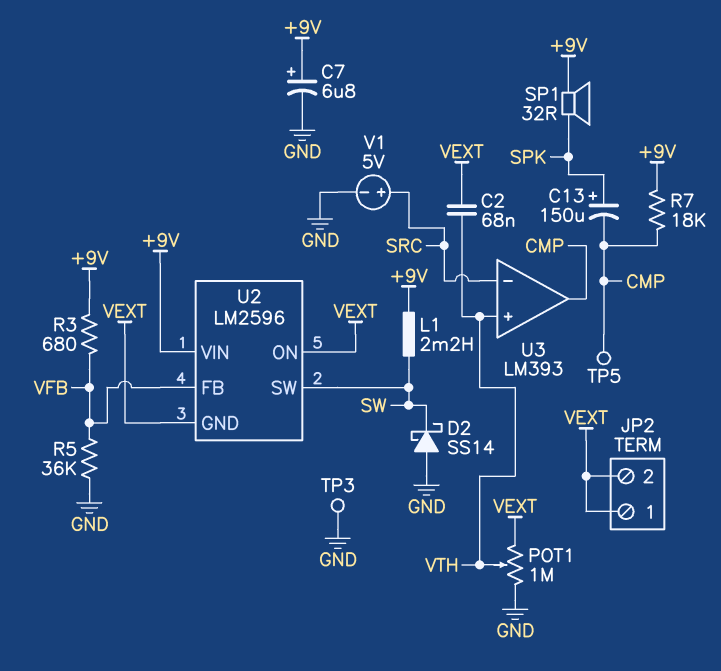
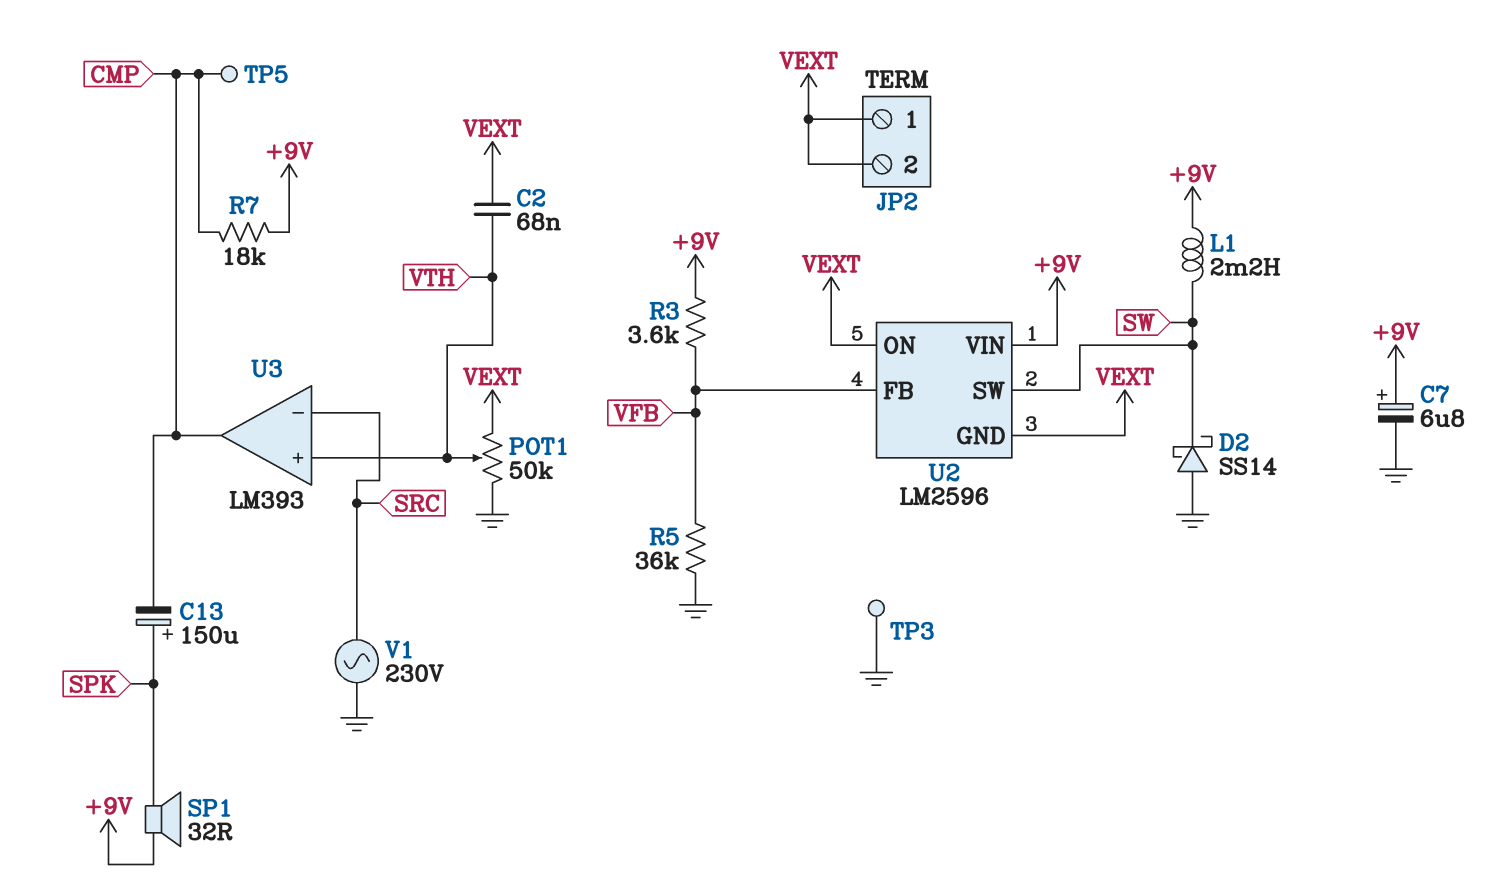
POT1: 1M (GND, VEXT, wiper VTH) -> 50k (GND, VEXT, wiper VTH)
R3: 680 (+9V, VFB) -> 3.6k (+9V, VFB)
V1: 5V (plus SRC, minus GND) -> AC 230V (GND, SRC)

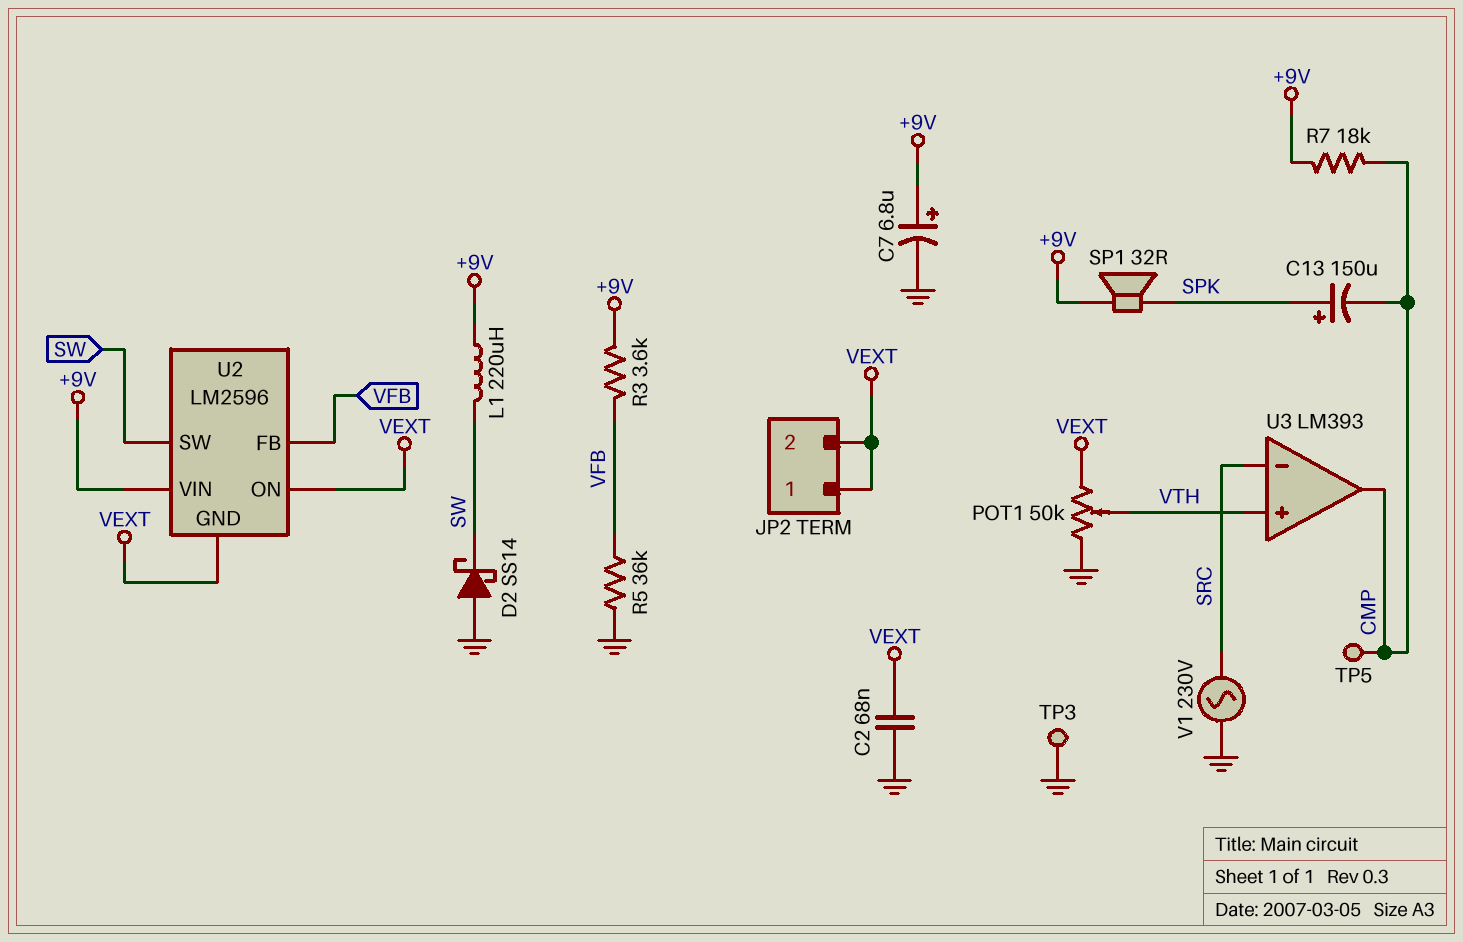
C2: 68nF (VEXT, VTH) -> 68nF (GND, VEXT)
L1: 2.2mH (+9V, SW) -> 220uH (+9V, SW)

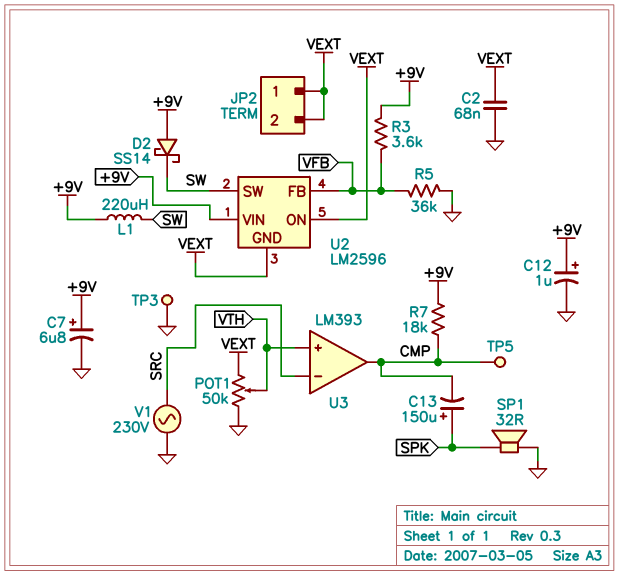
C12: none -> 1uF (plus +9V, minus GND)
D2: schottky SS14 (A GND, K SW) -> schottky SS14 (A +9V, K SW)
SP1: speaker 32R (+9V, SPK) -> speaker 32R (GND, SPK)

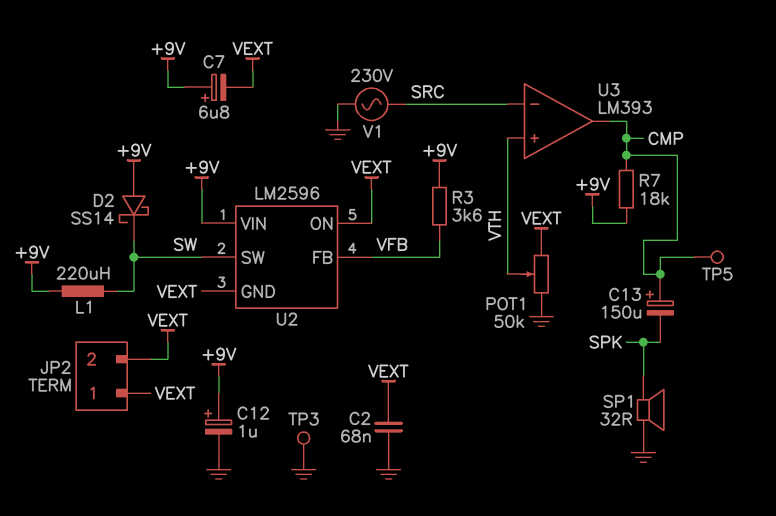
C7: 6.8uF (plus +9V, minus GND) -> 6.8uF (plus +9V, minus VEXT)
C13: 150uF (plus SPK, minus CMP) -> 150uF (plus CMP, minus SPK)
R5: 36k (GND, VFB) -> none

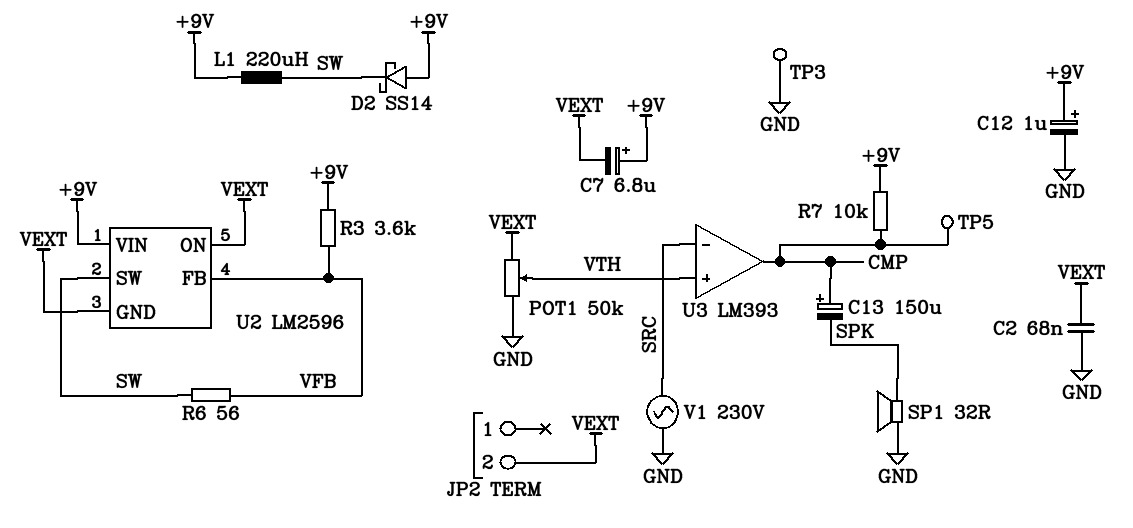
JP2 pin 1: VEXT -> none
R6: none -> 56 (SW, VFB)
R7: 18k (+9V, CMP) -> 10k (+9V, CMP)

